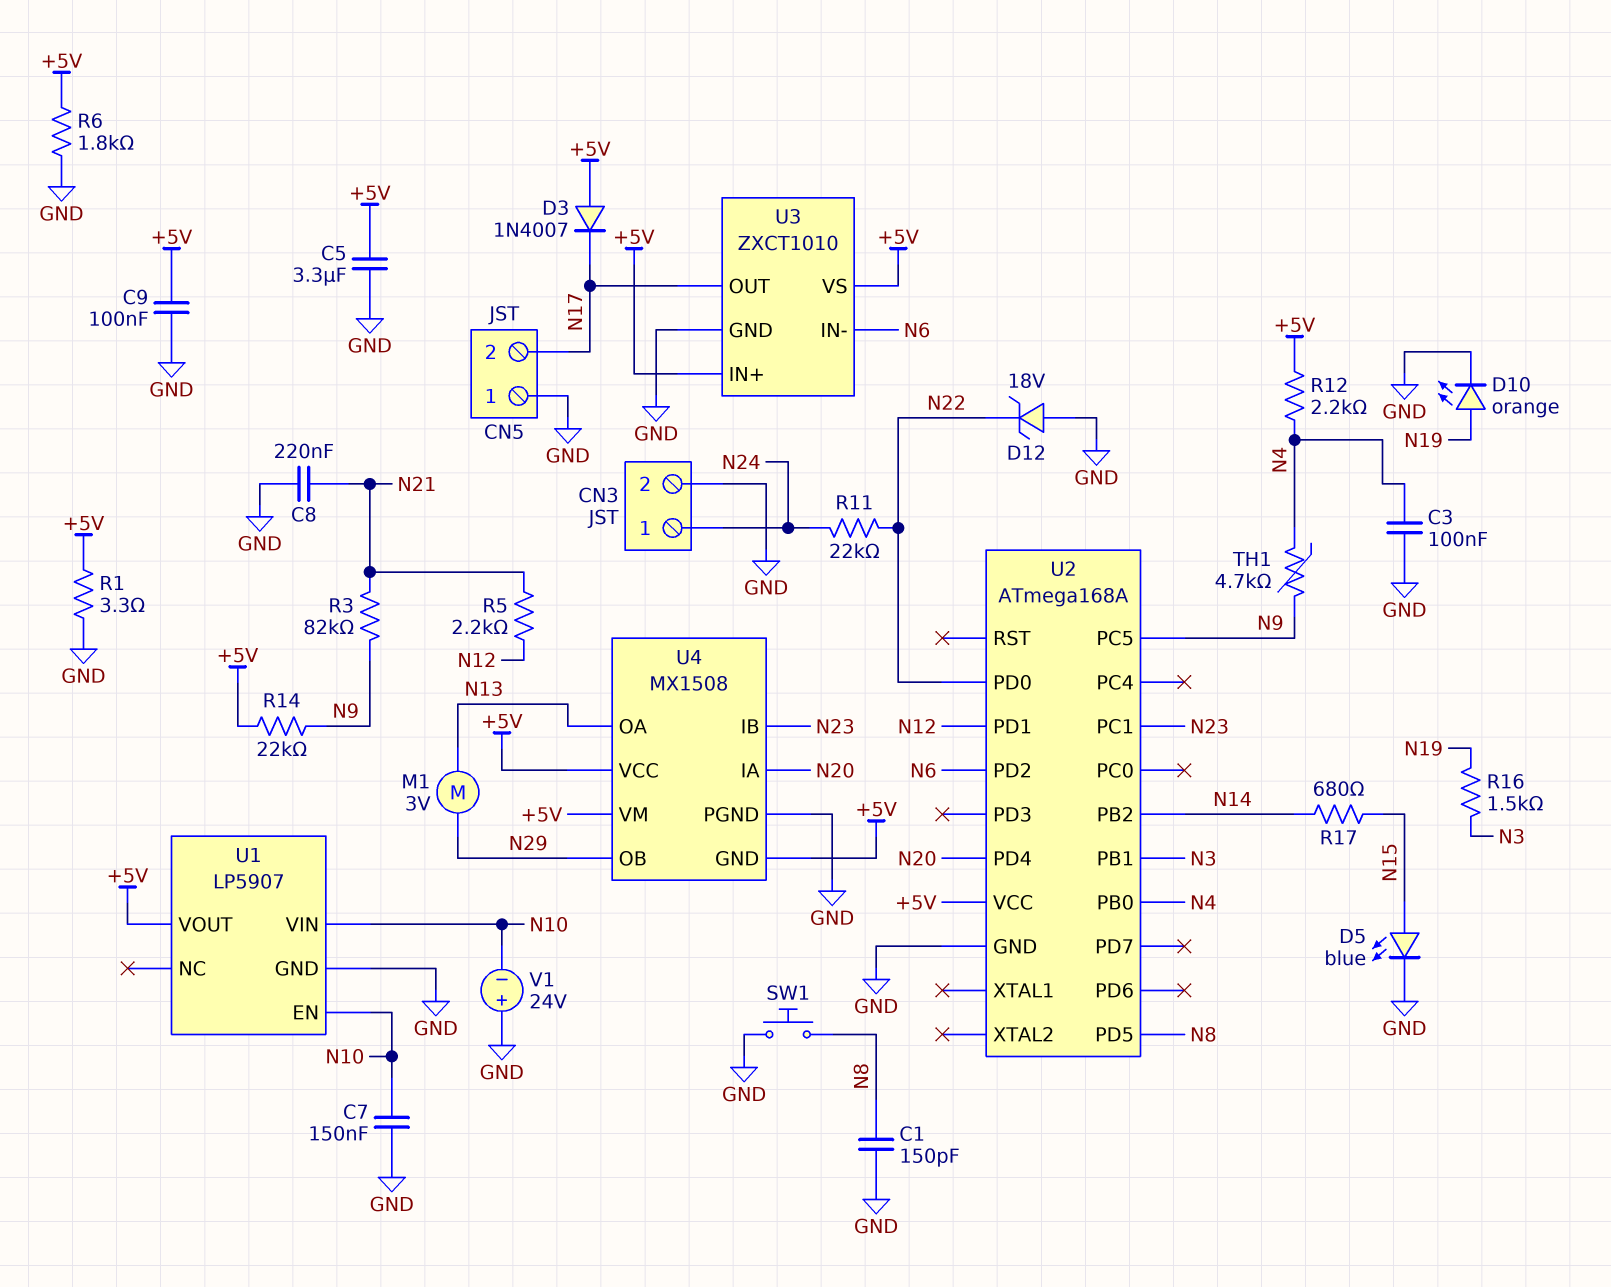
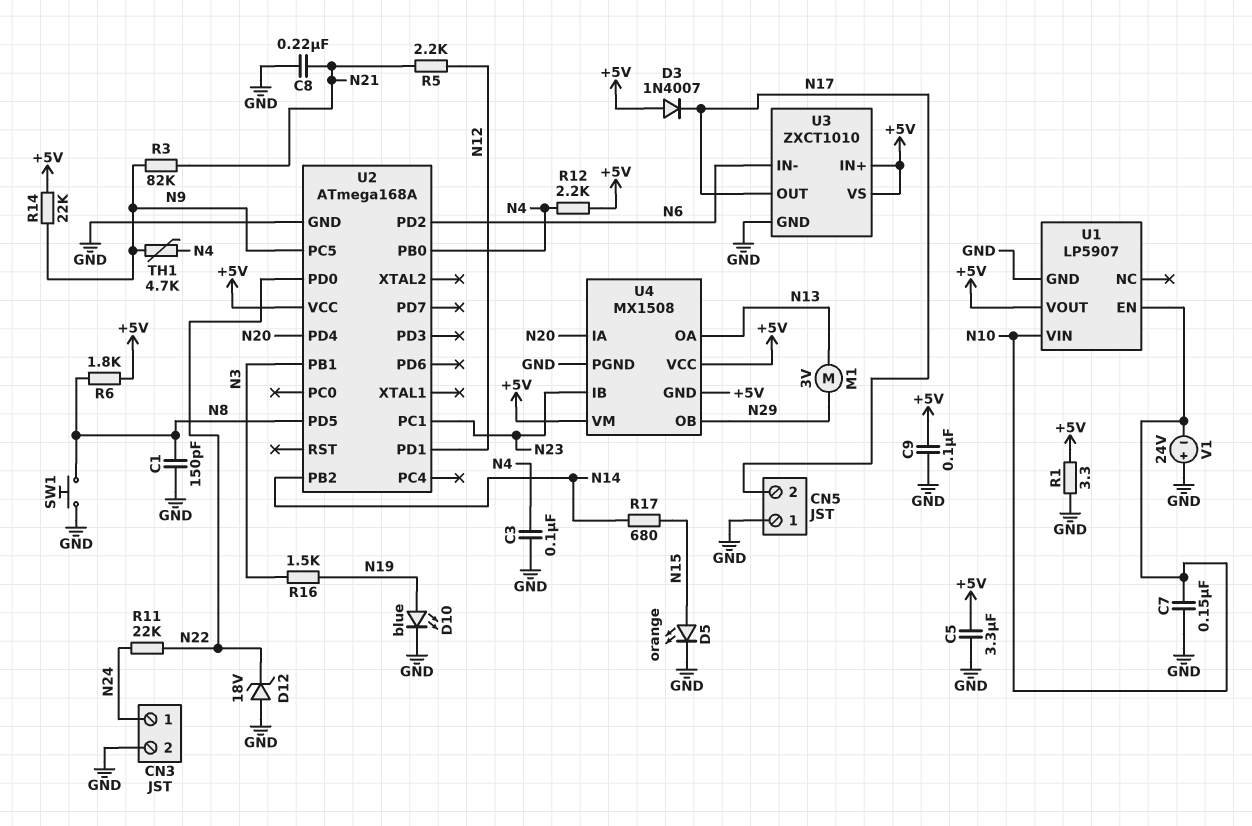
D5: LED blue (A N15, K GND) -> LED orange (A N15, K GND)
D10: LED orange (A N19, K GND) -> LED blue (A N19, K GND)
R6: 1.8k (+5V, GND) -> 1.8k (+5V, N8)

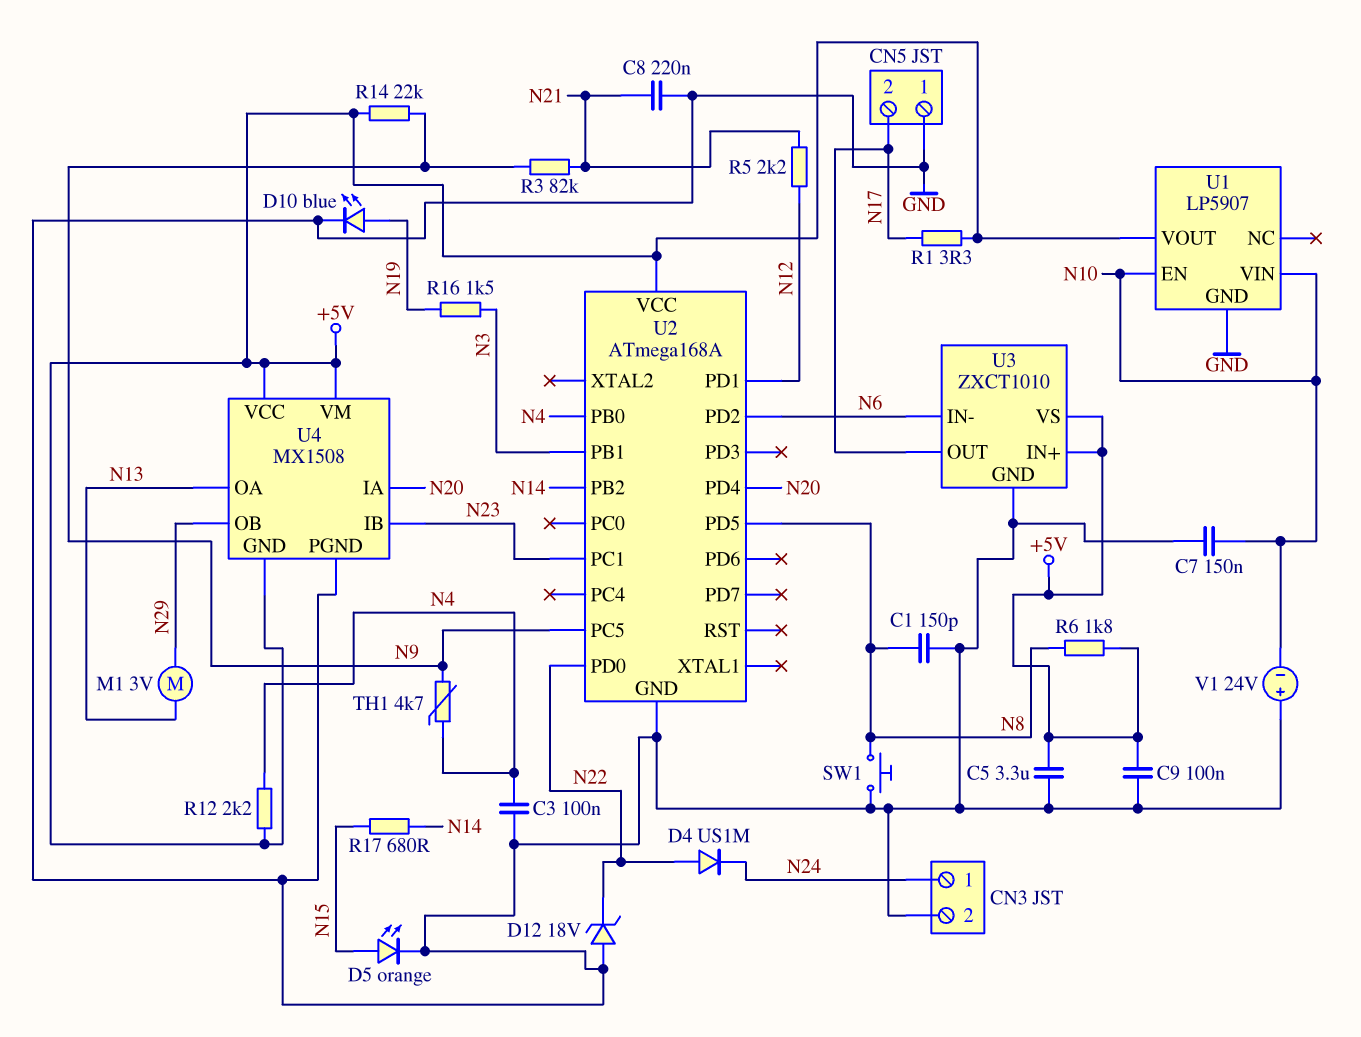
D3: diode 1N4007 (A +5V, K N17) -> none
D4: none -> diode US1M (A N22, K N24)
R1: 3.3 (+5V, GND) -> 3.3 (+5V, N17)
R11: 22k (N22, N24) -> none

